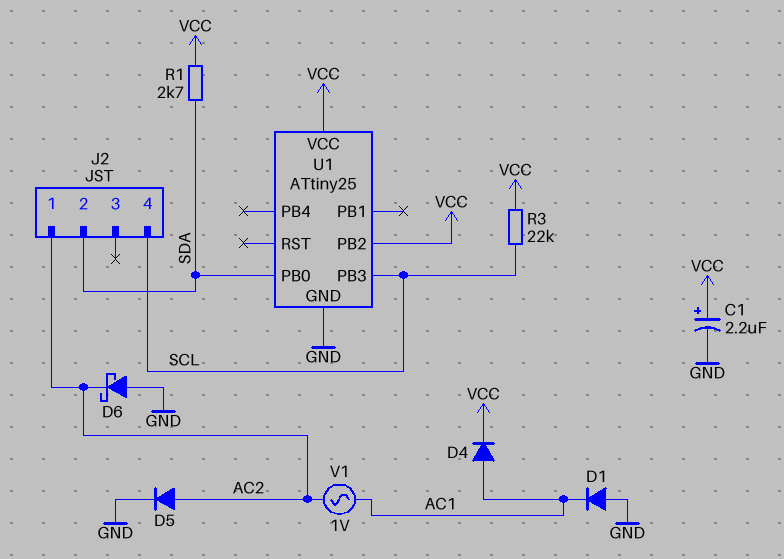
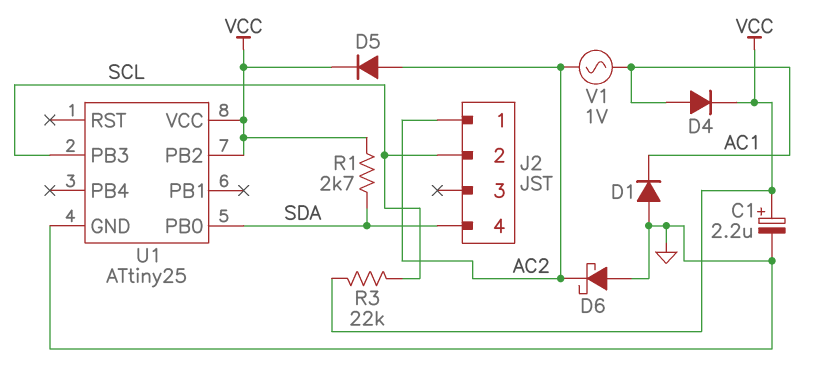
D5: diode (A AC2, K GND) -> diode (A AC2, K VCC)
J2 pin 2: SDA -> SCL
J2 pin 4: SCL -> SDA

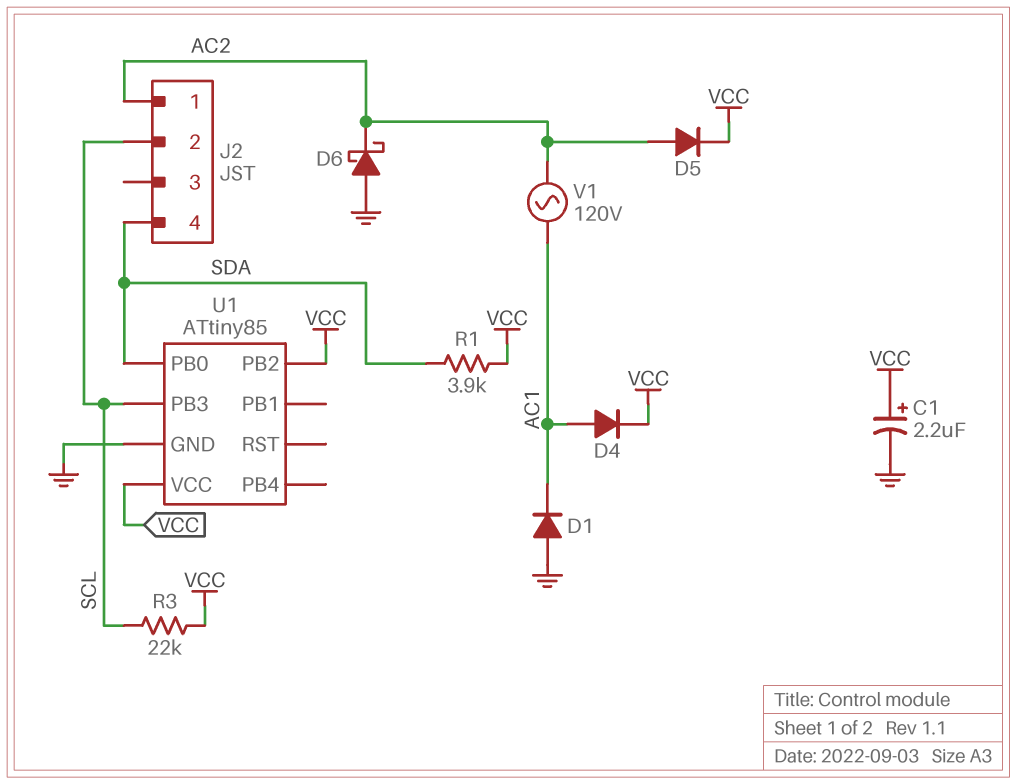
R1: 2.7k (SDA, VCC) -> 3.9k (SDA, VCC)
U1: ATtiny25 -> ATtiny85
V1: AC 1V (AC1, AC2) -> AC 120V (AC1, AC2)

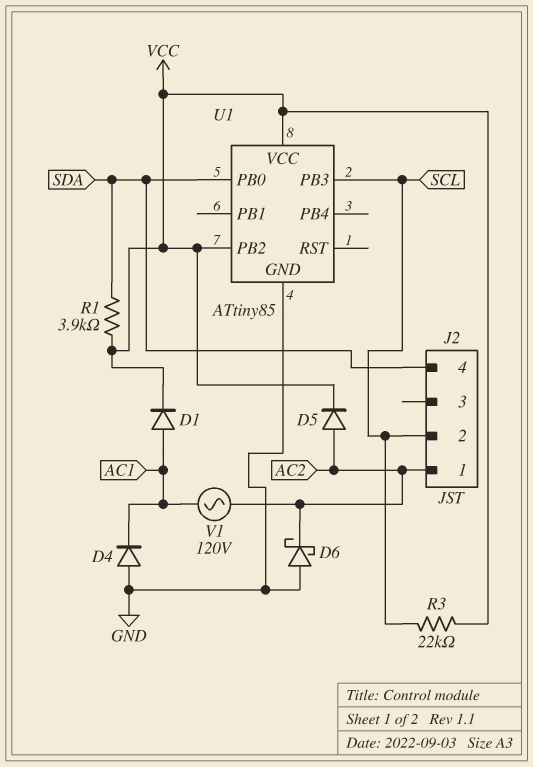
C1: 2.2uF (plus VCC, minus GND) -> none
D1: diode (A GND, K AC1) -> diode (A AC1, K VCC)
D4: diode (A AC1, K VCC) -> diode (A GND, K AC1)

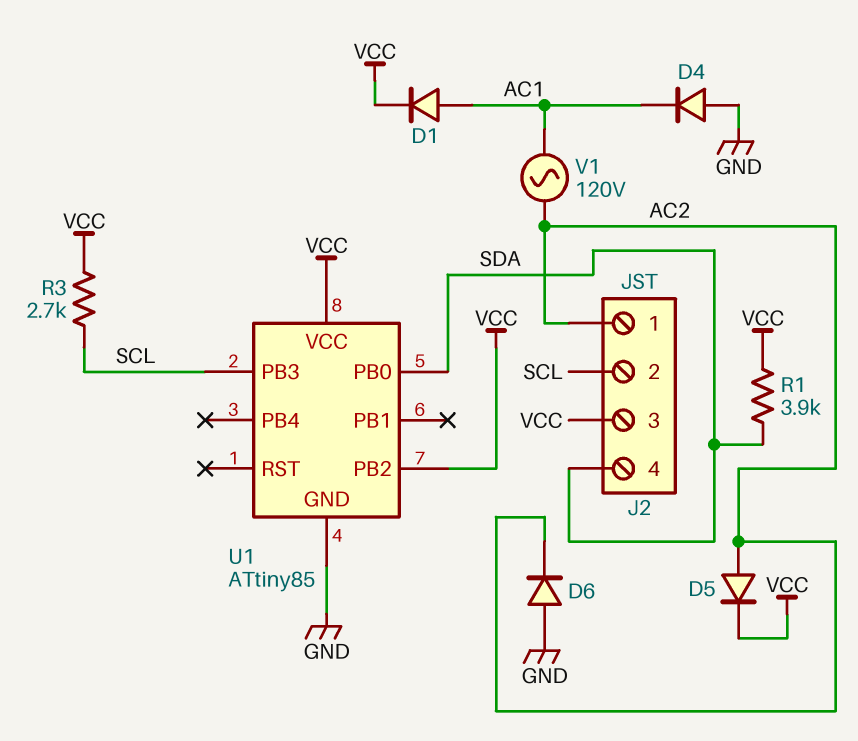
D6: schottky (A GND, K AC2) -> diode (A GND, K AC2)
J2 pin 3: none -> VCC
R3: 22k (SCL, VCC) -> 2.7k (SCL, VCC)

